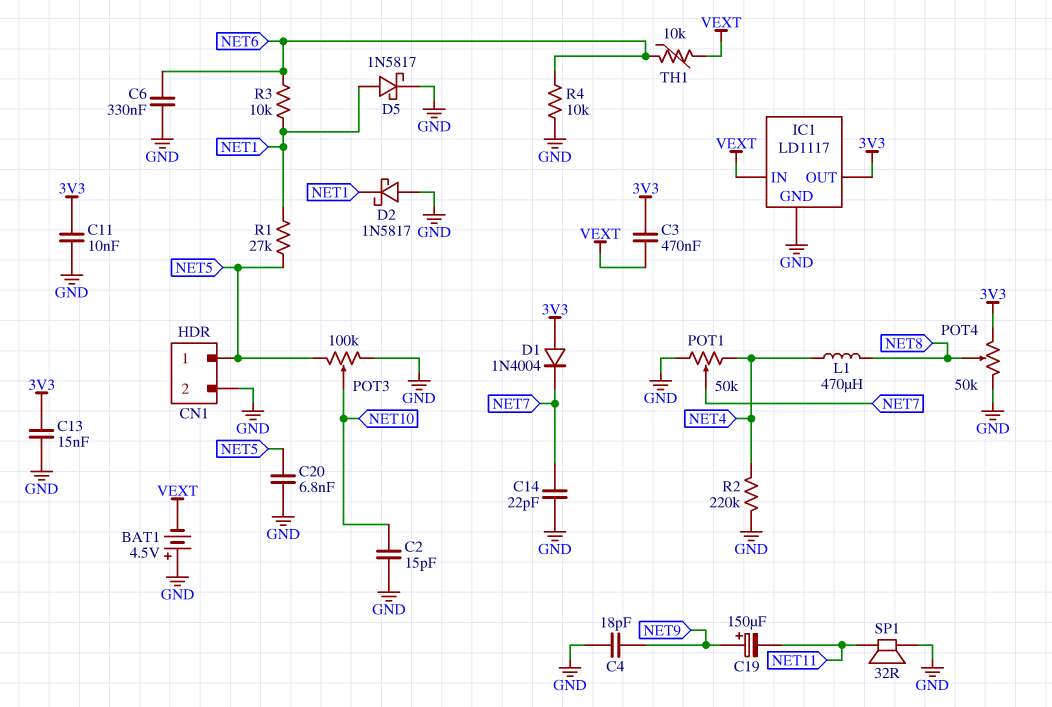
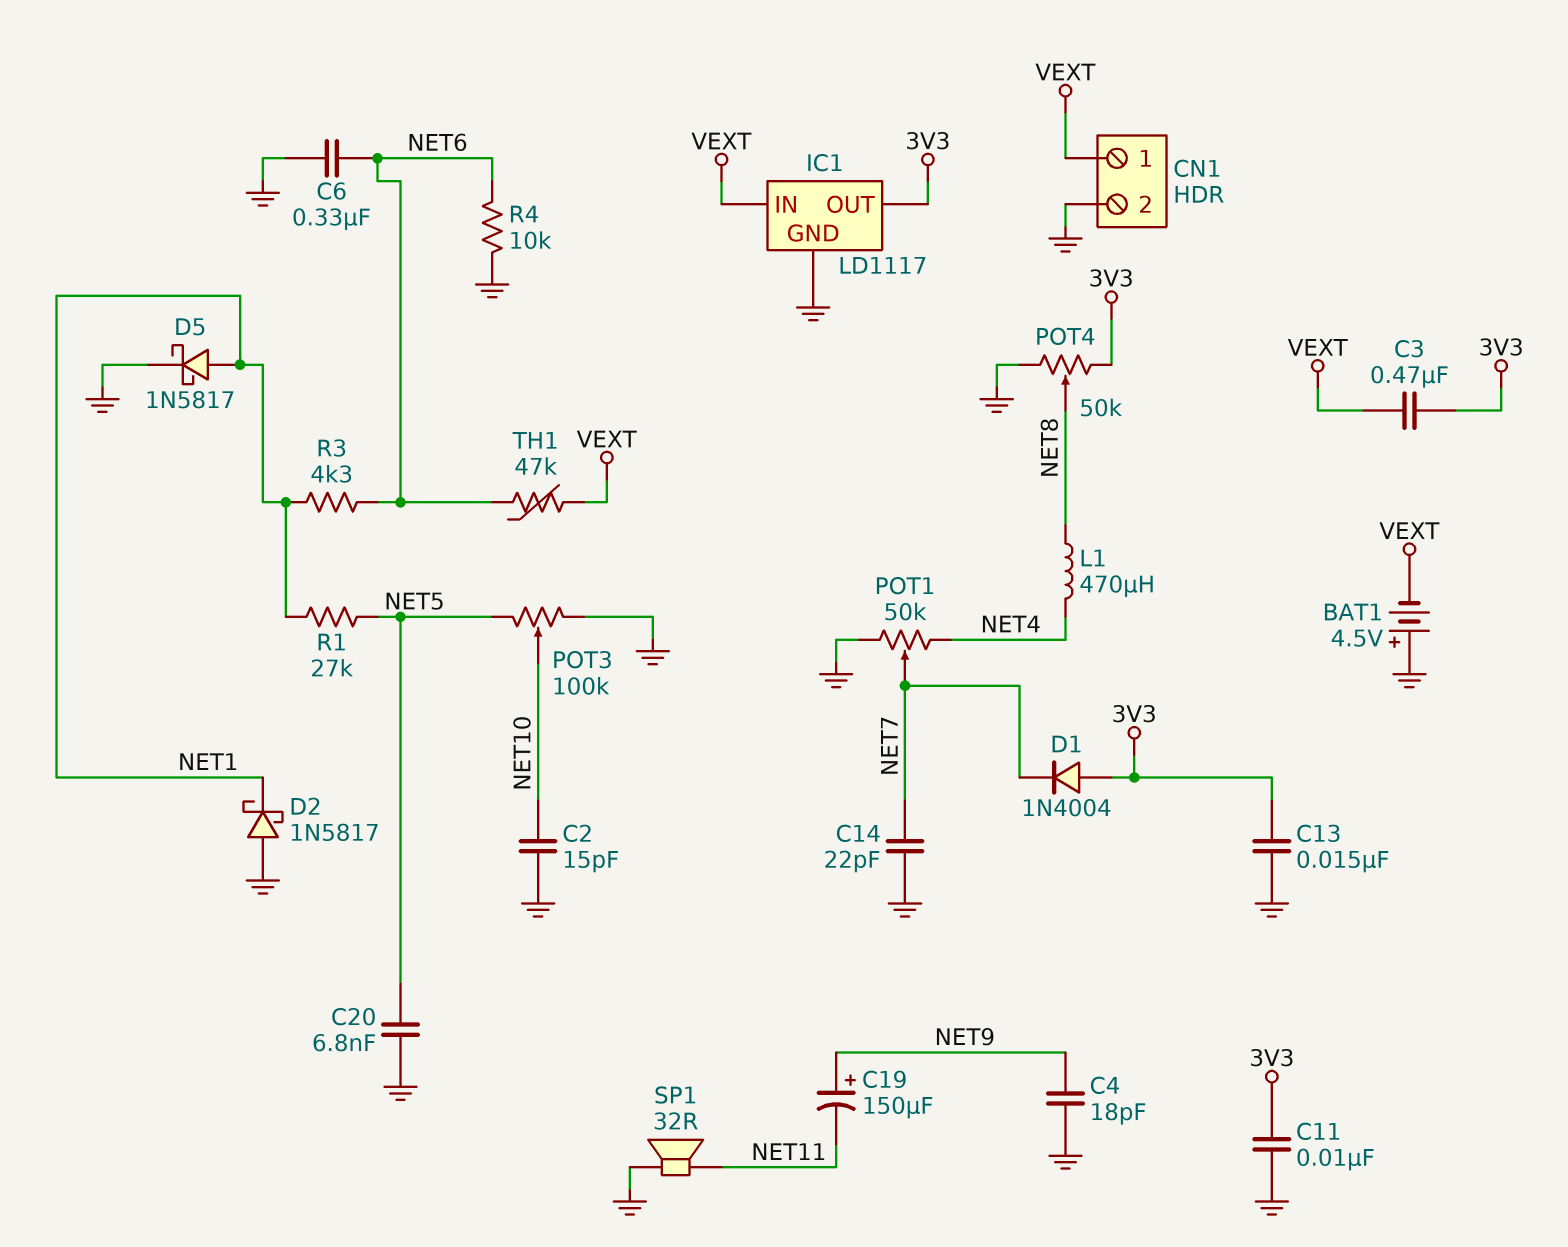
CN1 pin 1: NET5 -> VEXT
R2: 220k (GND, NET4) -> none
R3: 10k (NET1, NET6) -> 4.3k (NET1, NET6)
TH1: 10k (NET6, VEXT) -> 47k (NET6, VEXT)

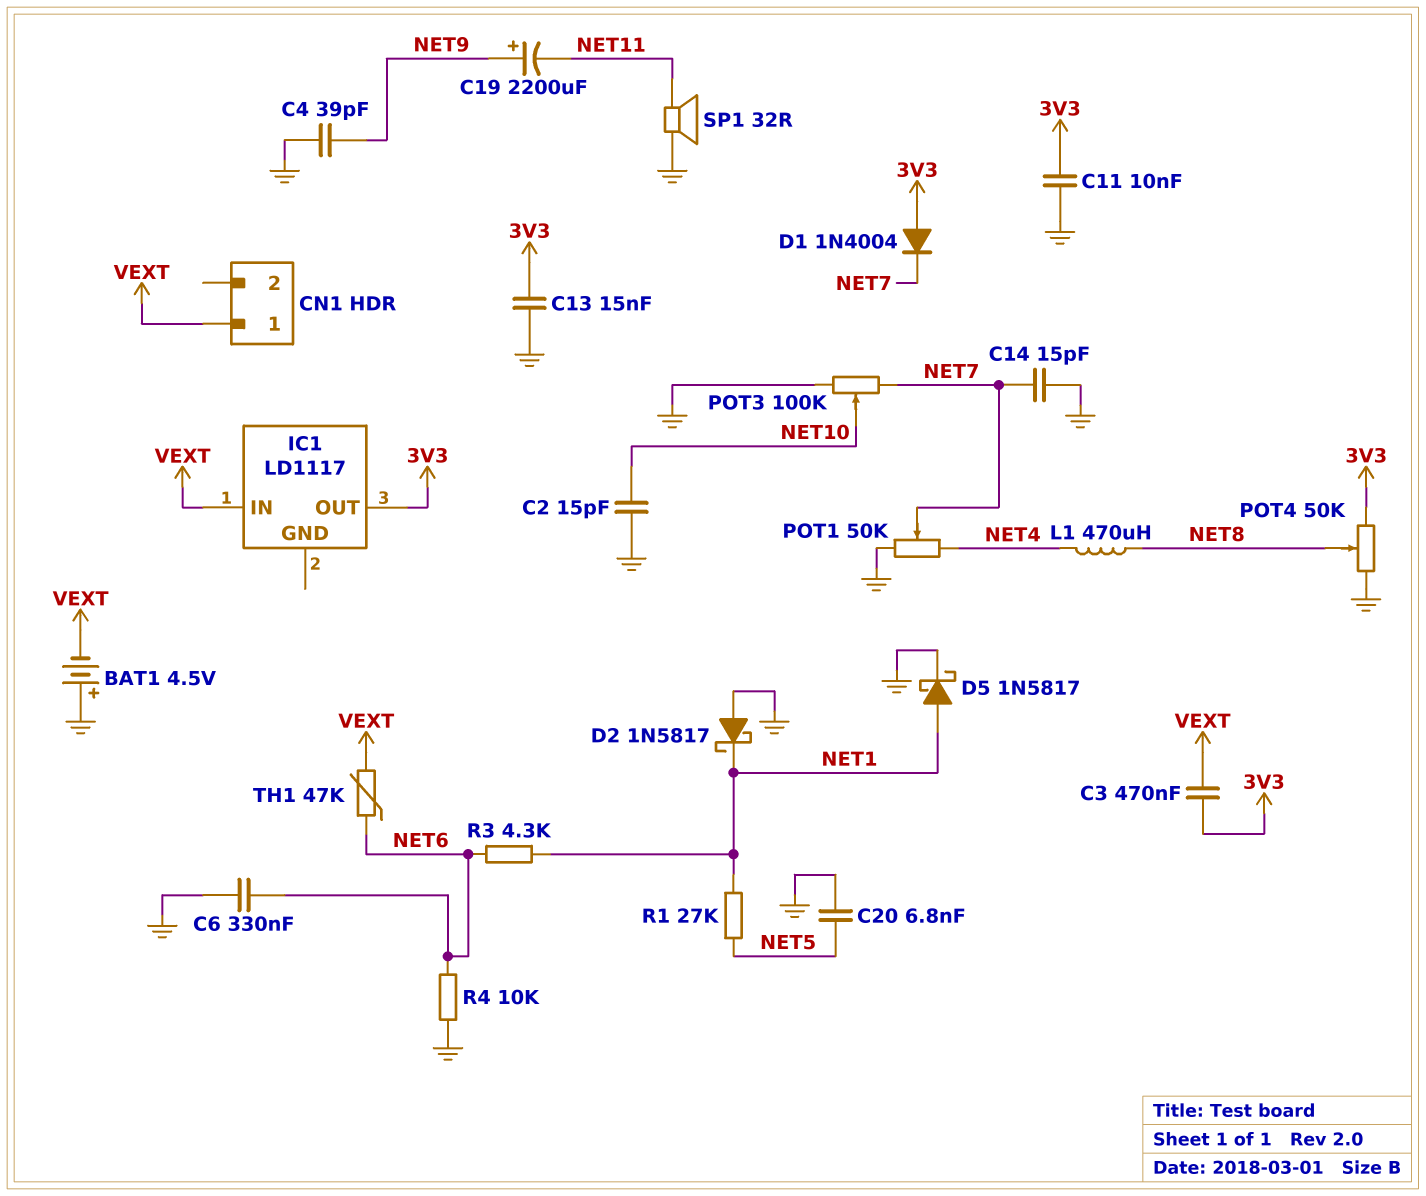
C4: 18pF (GND, NET9) -> 39pF (GND, NET9)
C14: 22pF (GND, NET7) -> 15pF (GND, NET7)
C19: 150uF (plus NET9, minus NET11) -> 2200uF (plus NET9, minus NET11)
CN1 pin 2: GND -> none
IC1 pin GND: GND -> none
POT3: 100k (GND, NET5, wiper NET10) -> 100k (GND, NET7, wiper NET10)

